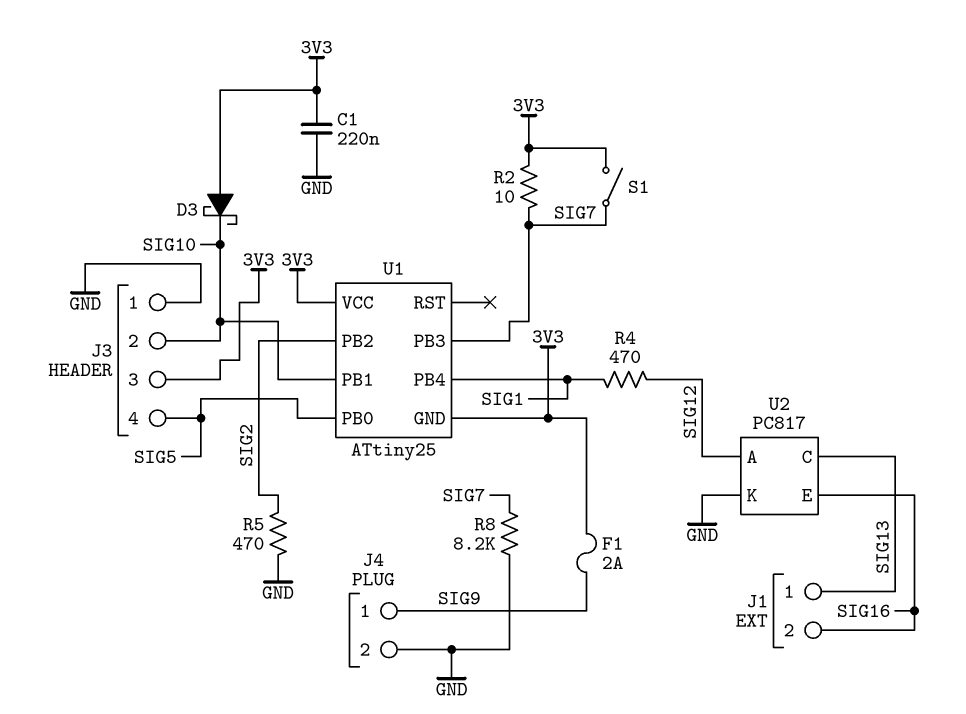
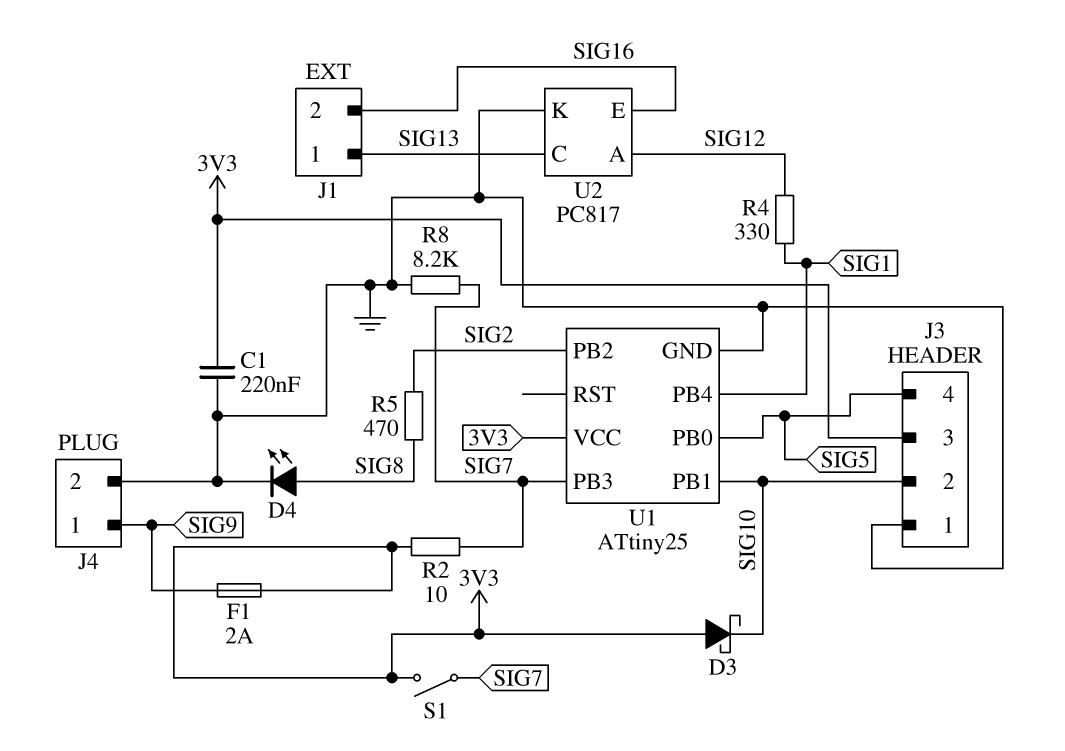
D4: none -> LED (A SIG8, K GND)
R4: 470 (SIG1, SIG12) -> 330 (SIG1, SIG12)
R5: 470 (GND, SIG2) -> 470 (SIG2, SIG8)
U1 pin GND: 3V3 -> GND

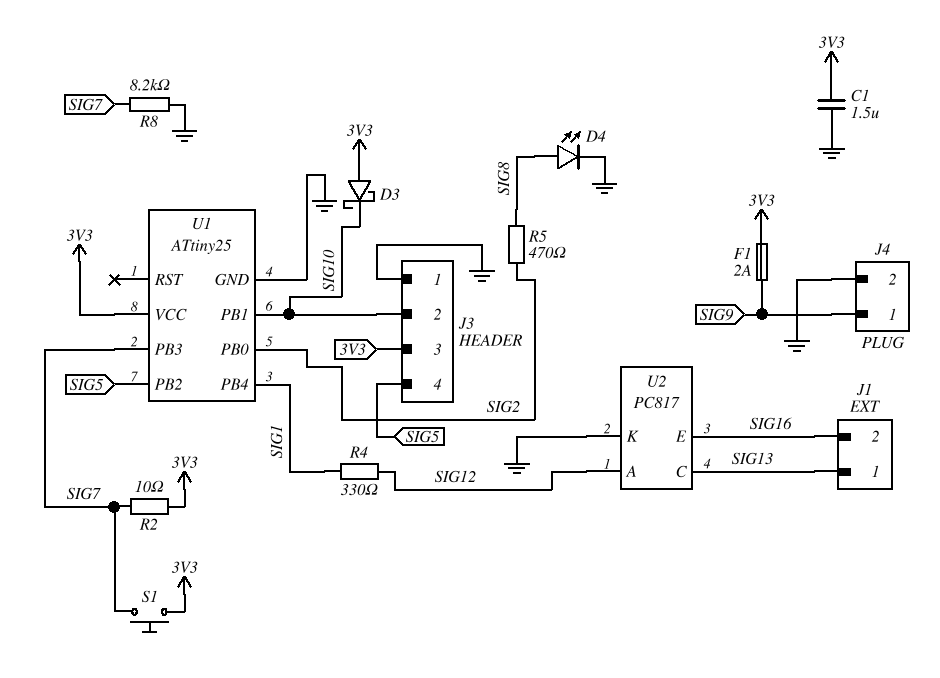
C1: 220nF (3V3, GND) -> 1.5uF (3V3, GND)
S1: switch (3V3, SIG7) -> button (3V3, SIG7)
U1 pin PB0: SIG5 -> SIG2
U1 pin PB2: SIG2 -> SIG5

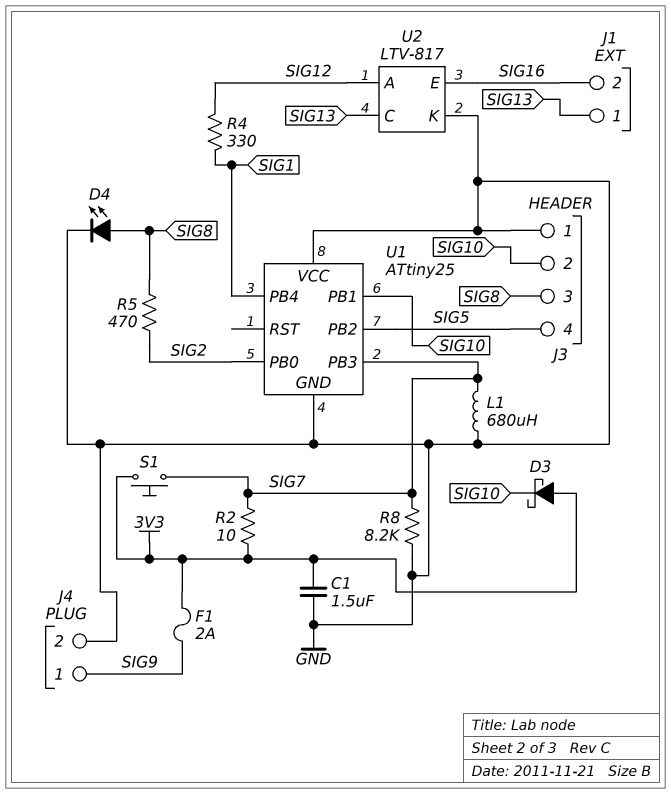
J3 pin 3: 3V3 -> SIG8
L1: none -> 680uH (GND, SIG7)
U1 pin VCC: 3V3 -> GND
U2: PC817 -> LTV-817

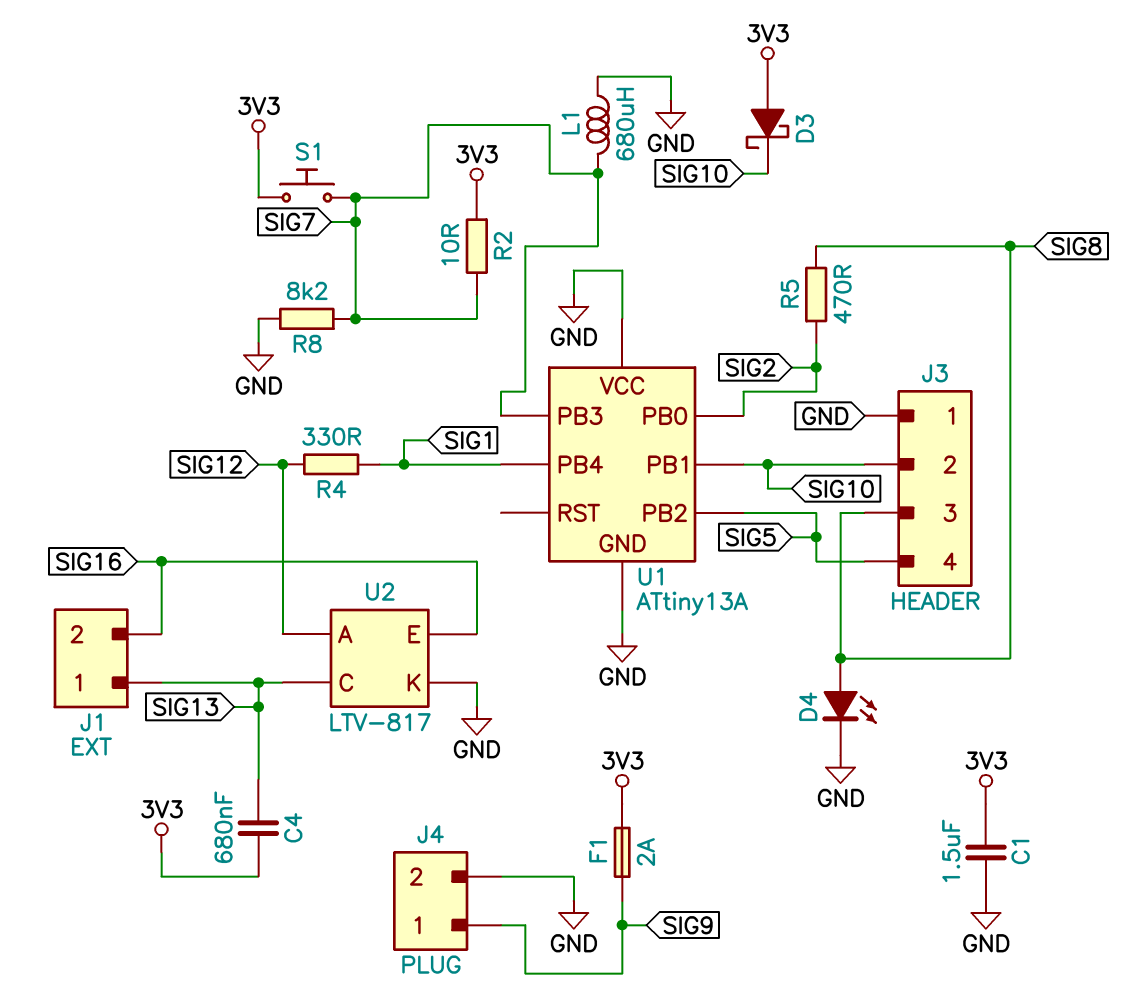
C4: none -> 680nF (3V3, SIG13)
U1: ATtiny25 -> ATtiny13A

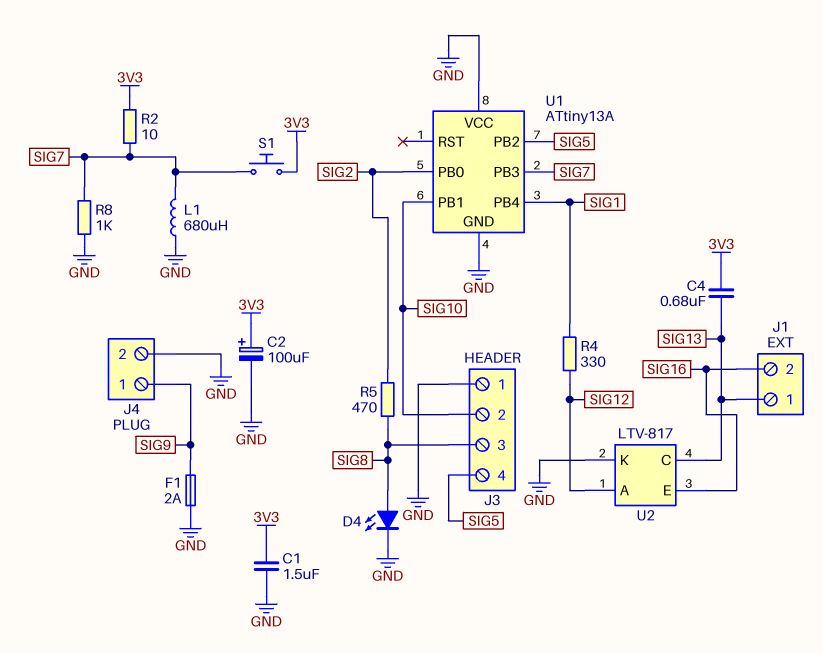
C2: none -> 100uF (plus 3V3, minus GND)
D3: schottky (A 3V3, K SIG10) -> none
F1: 2A (3V3, SIG9) -> 2A (GND, SIG9)
R8: 8.2k (GND, SIG7) -> 1k (GND, SIG7)

